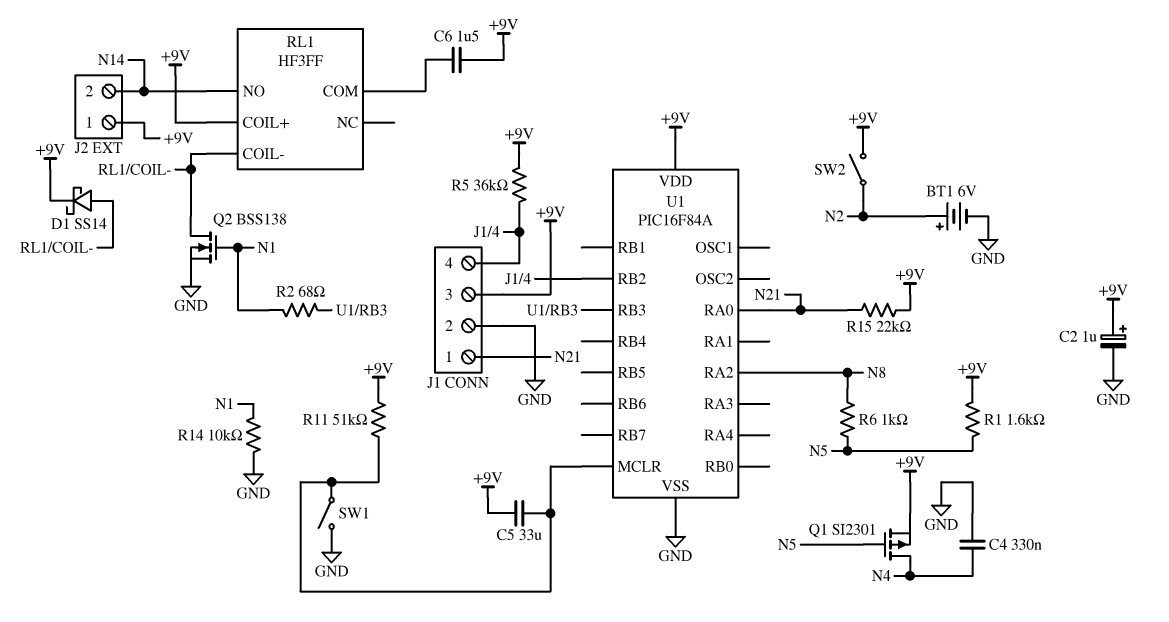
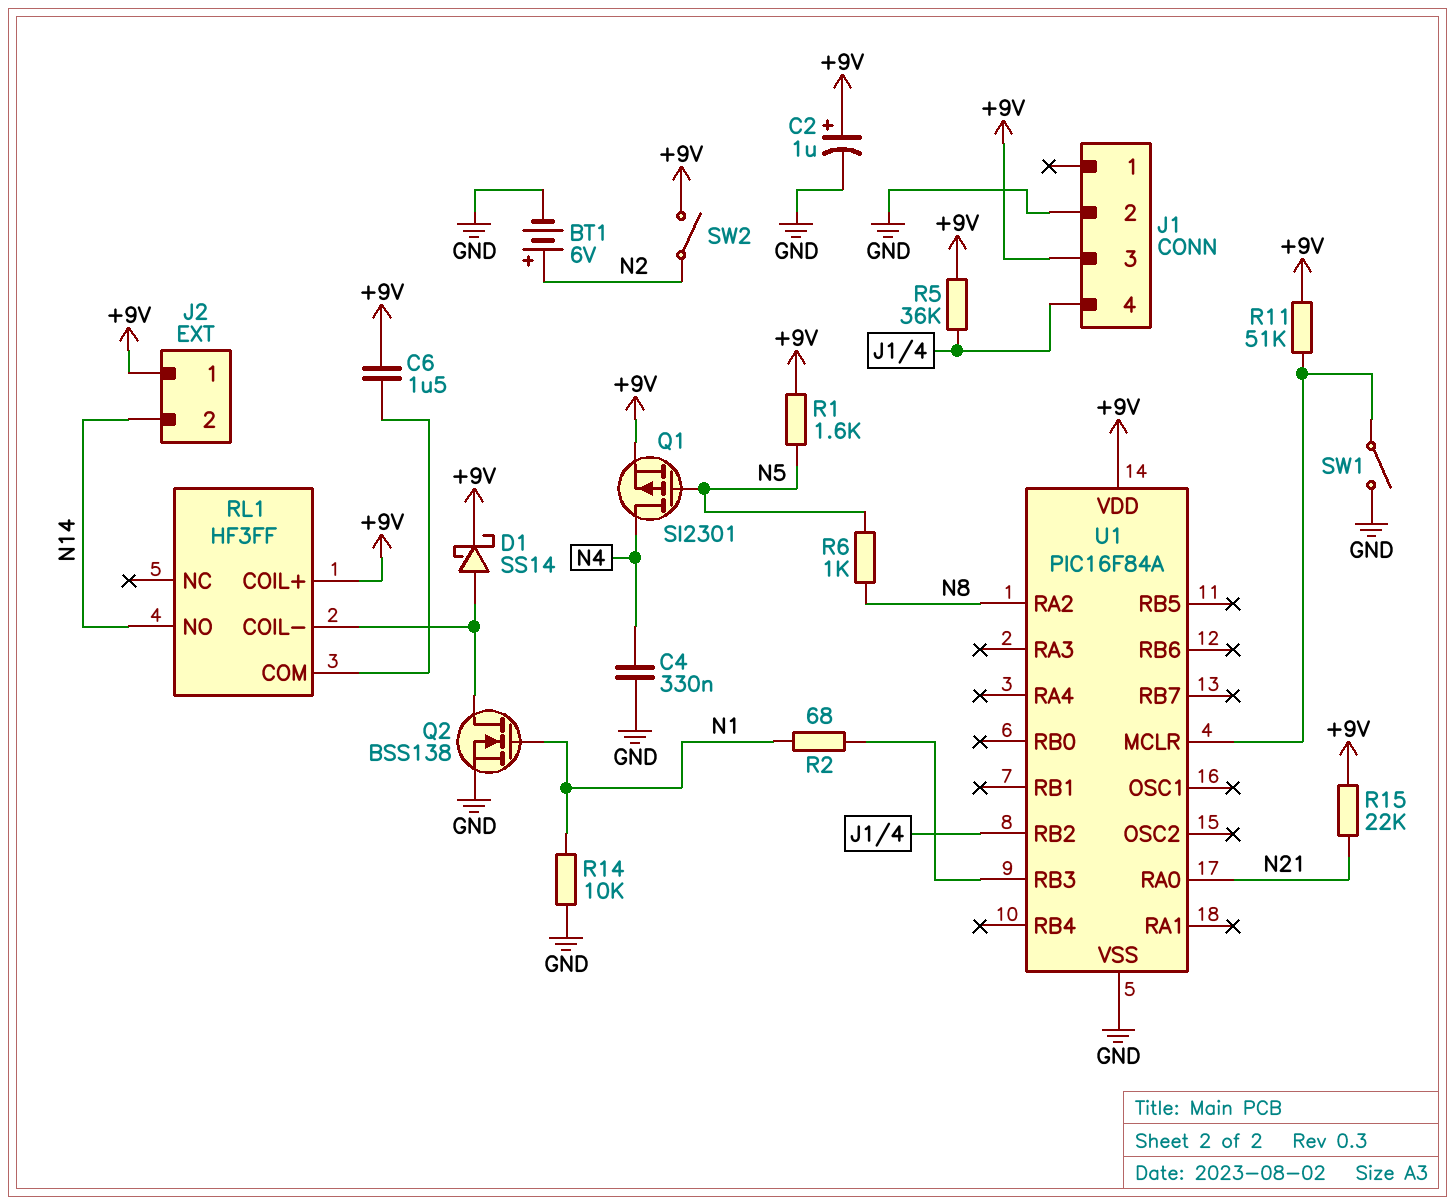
C5: 33uF (+9V, U1/MCLR) -> none
J1 pin 1: N21 -> none

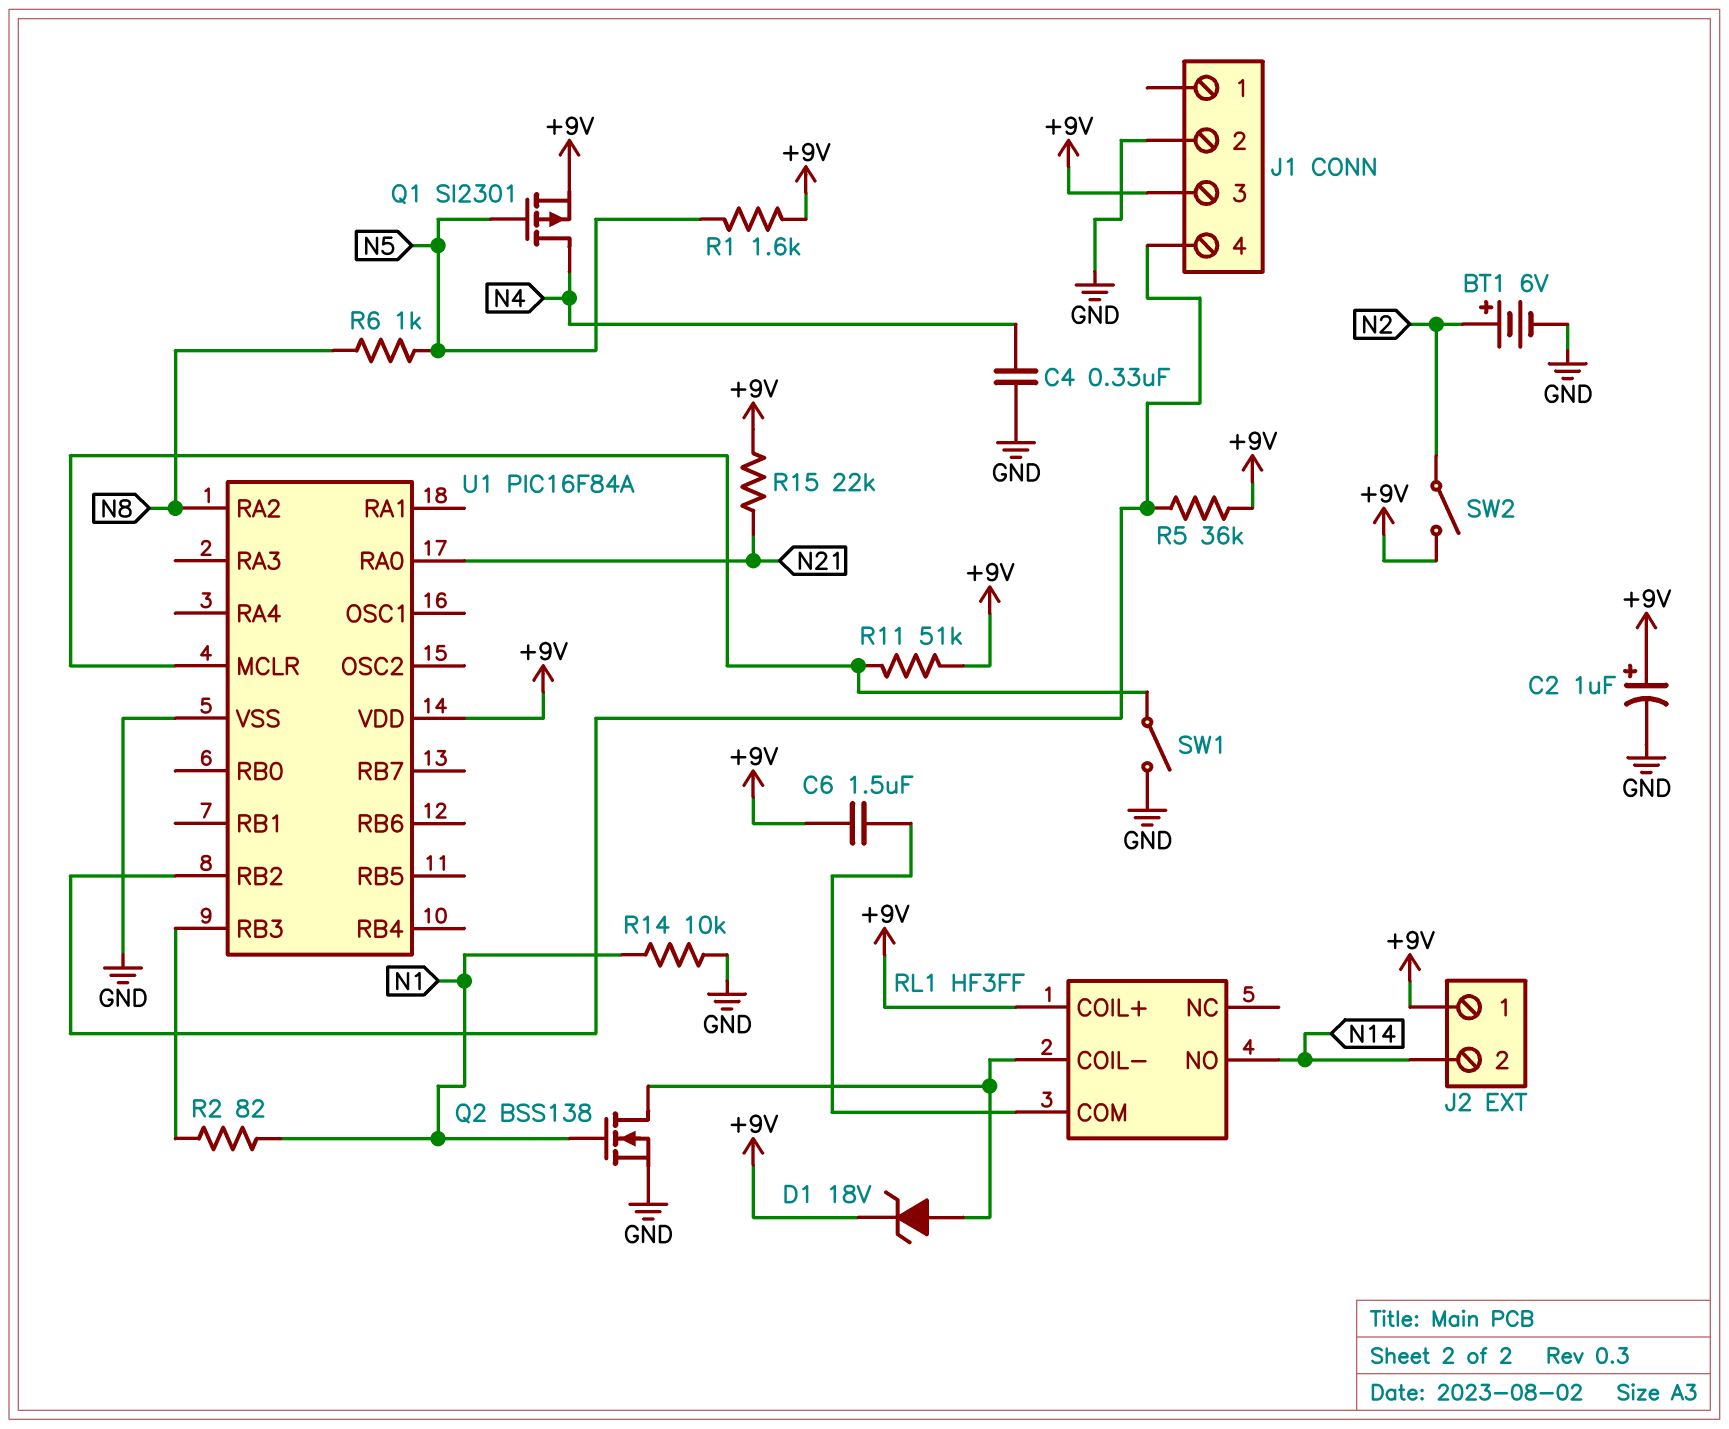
D1: schottky SS14 (A RL1/COIL-, K +9V) -> zener 18V (A RL1/COIL-, K +9V)
R2: 68 (N1, U1/RB3) -> 82 (N1, U1/RB3)

